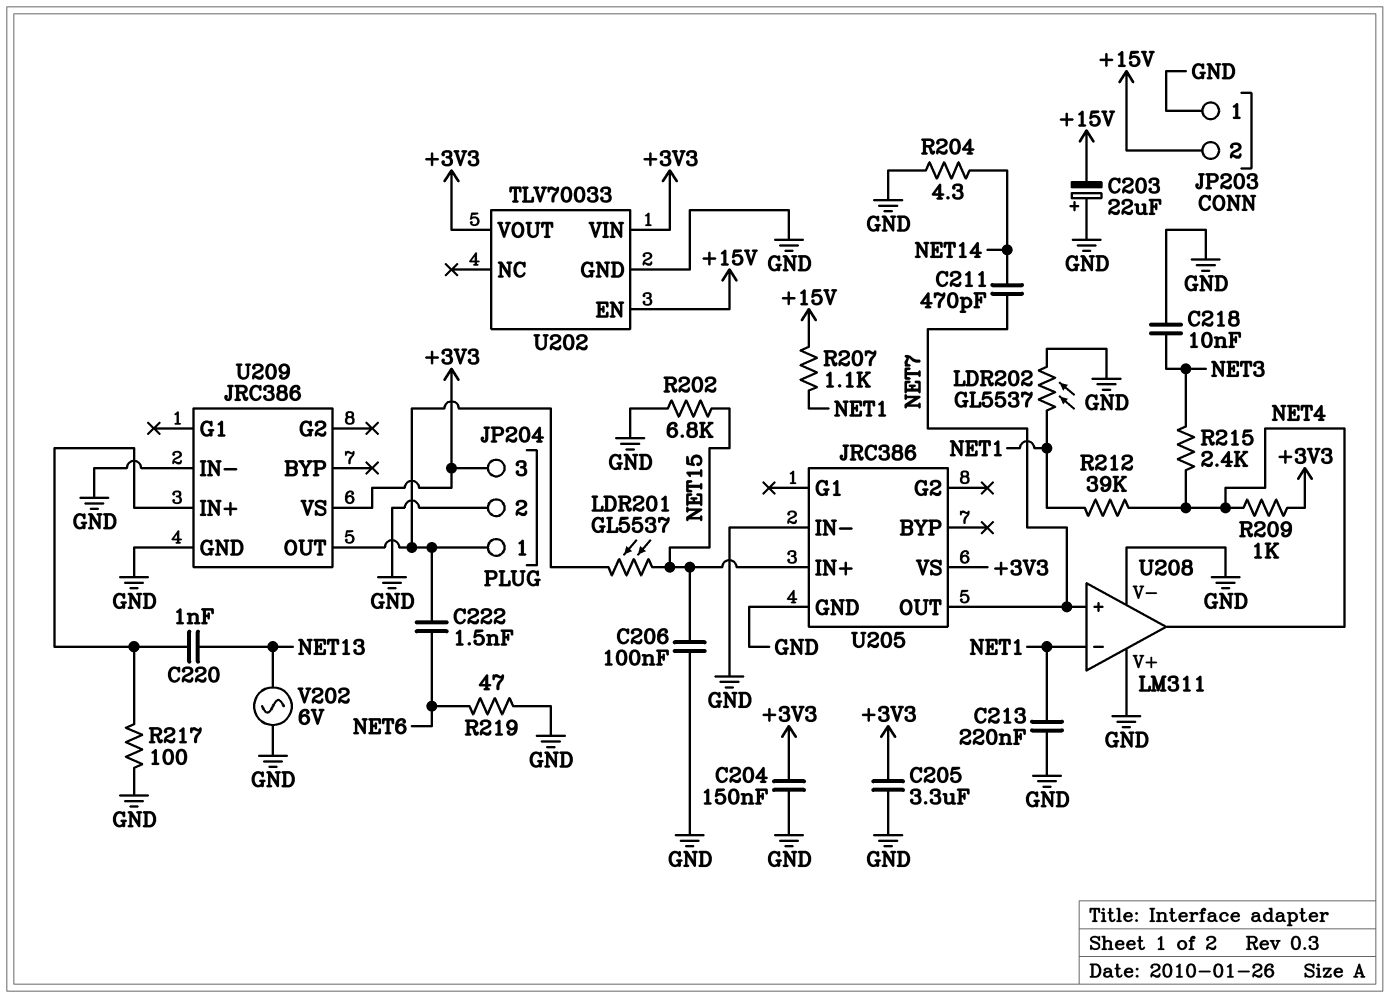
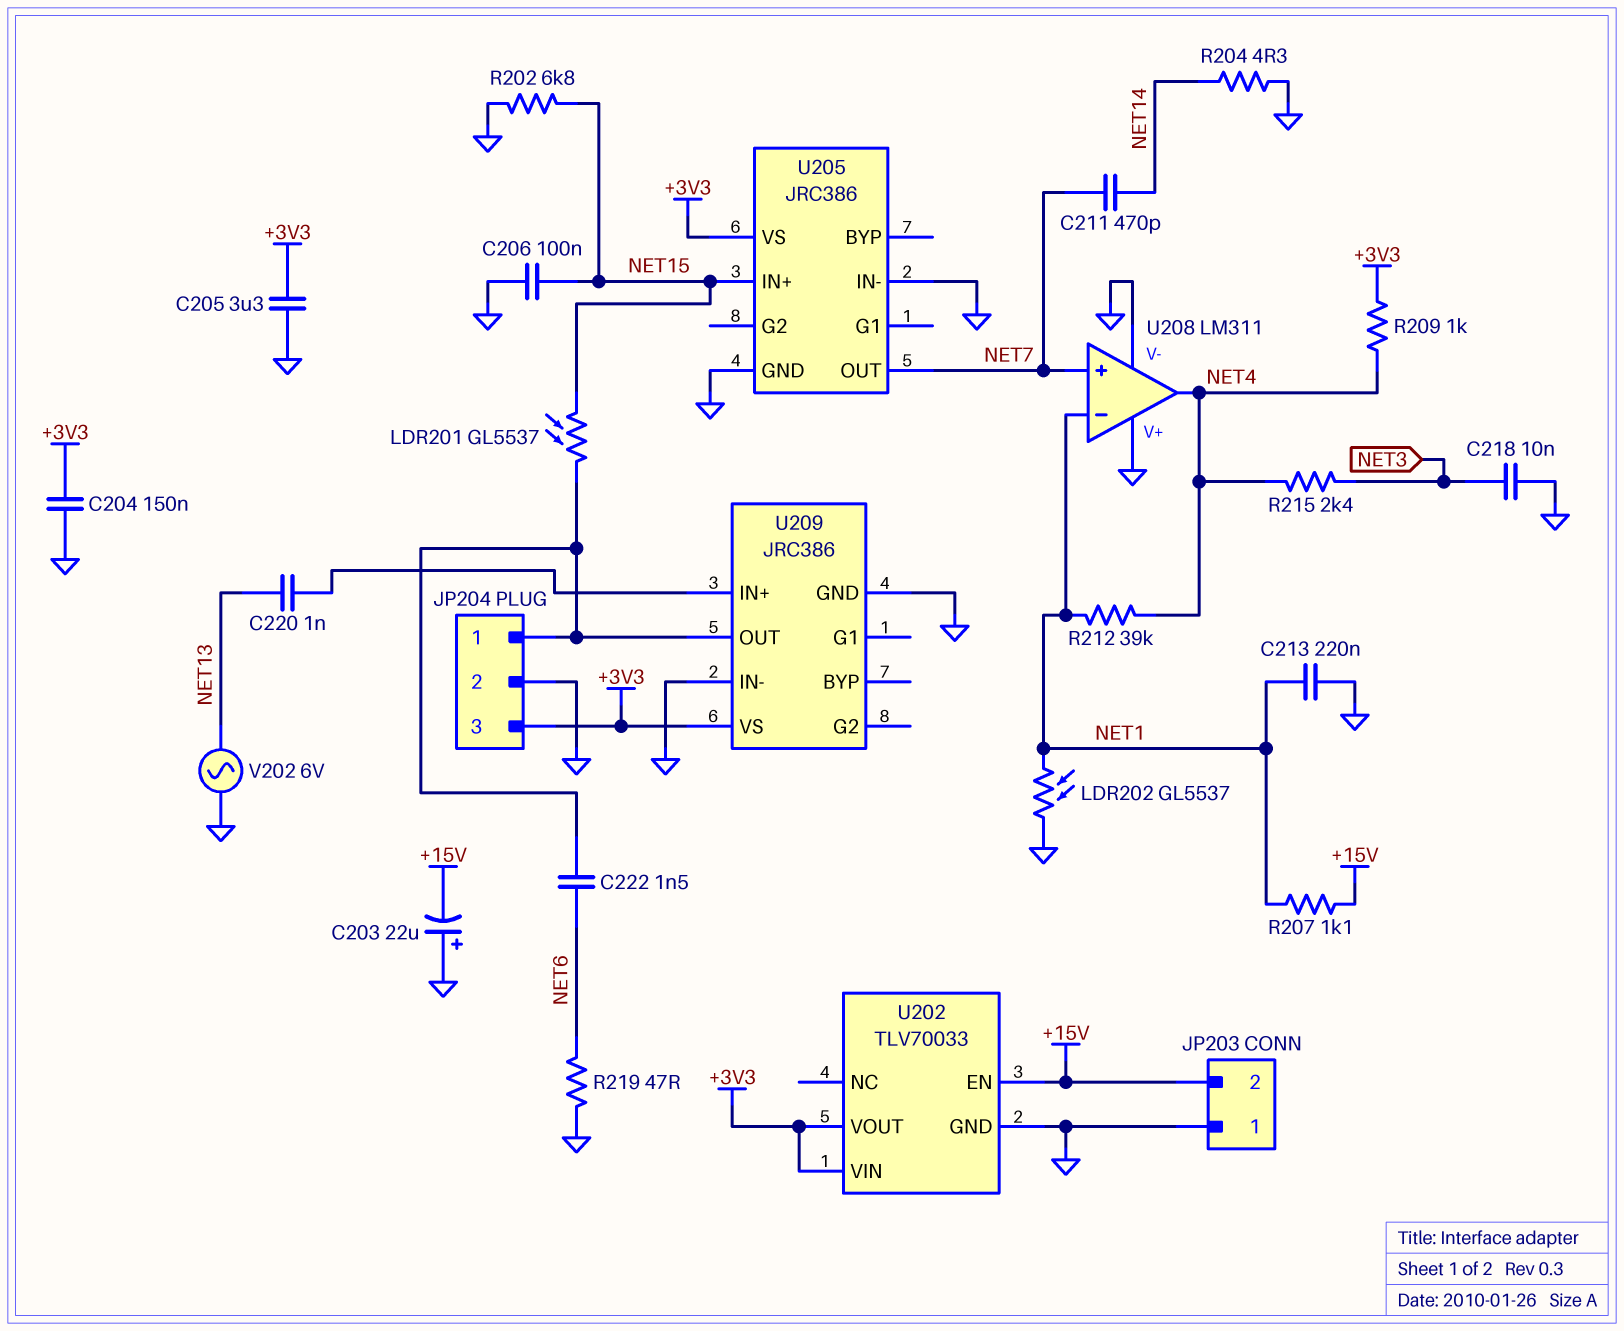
R217: 100 (GND, U209/IN+) -> none

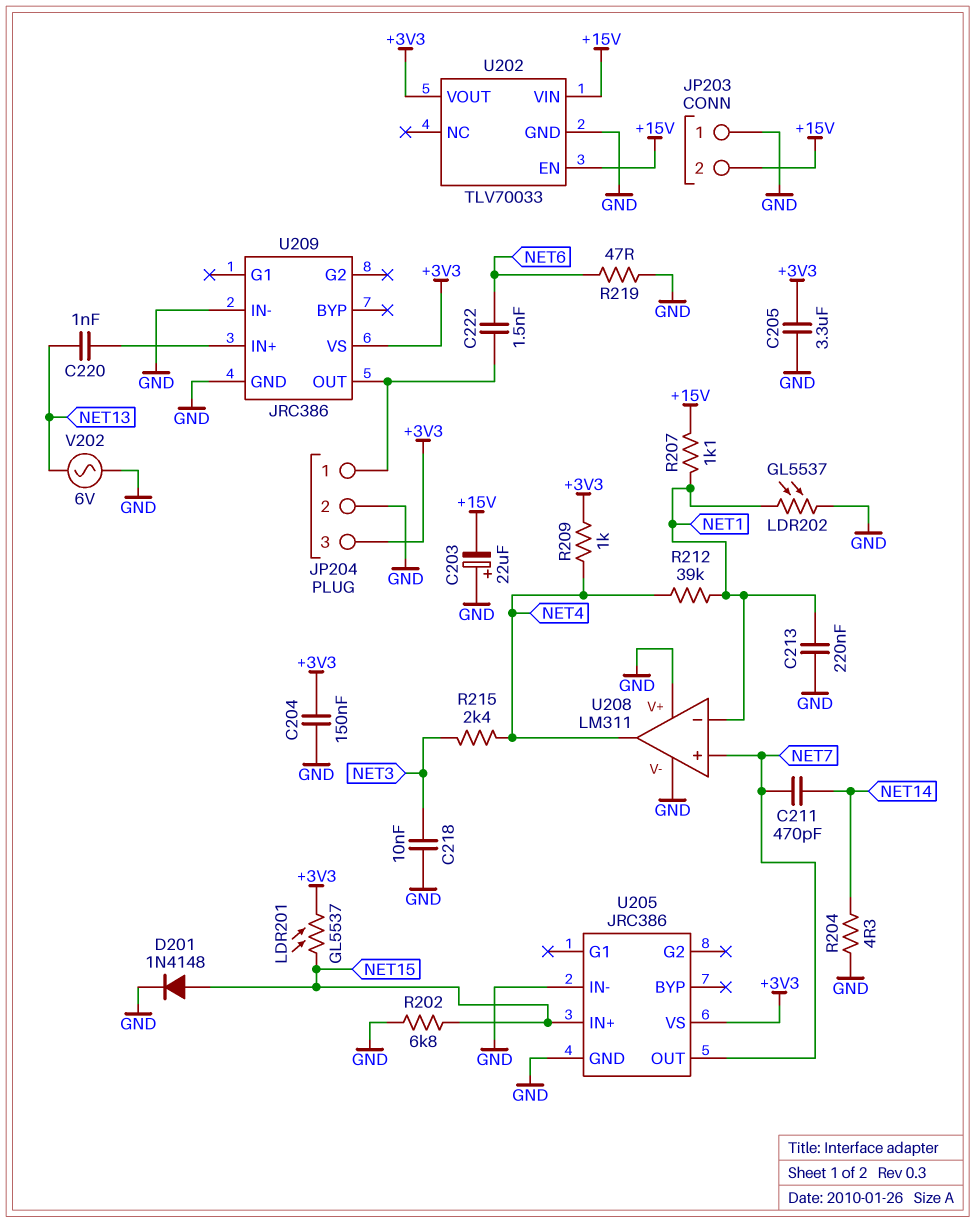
C206: 100nF (GND, NET15) -> none
D201: none -> diode 1N4148 (A NET15, K GND)
LDR201: GL5537 (JP204/1, NET15) -> GL5537 (+3V3, NET15)
U202 pin VIN: +3V3 -> +15V

